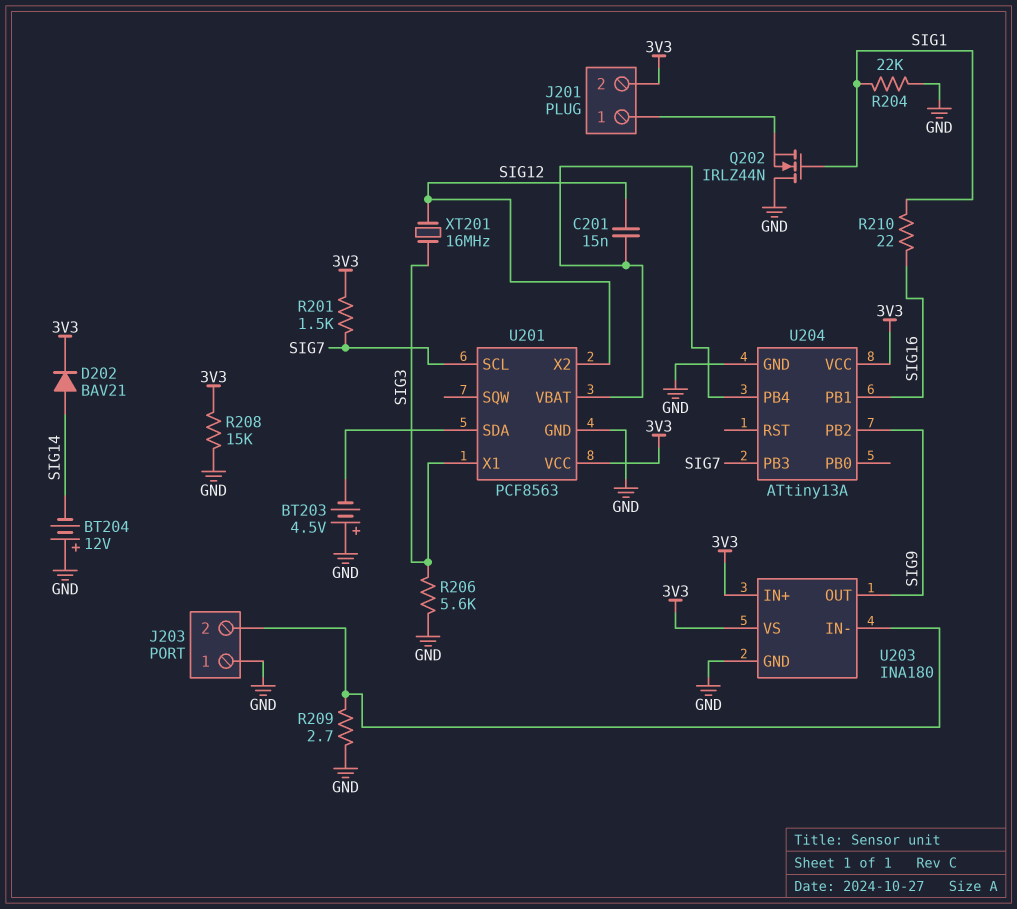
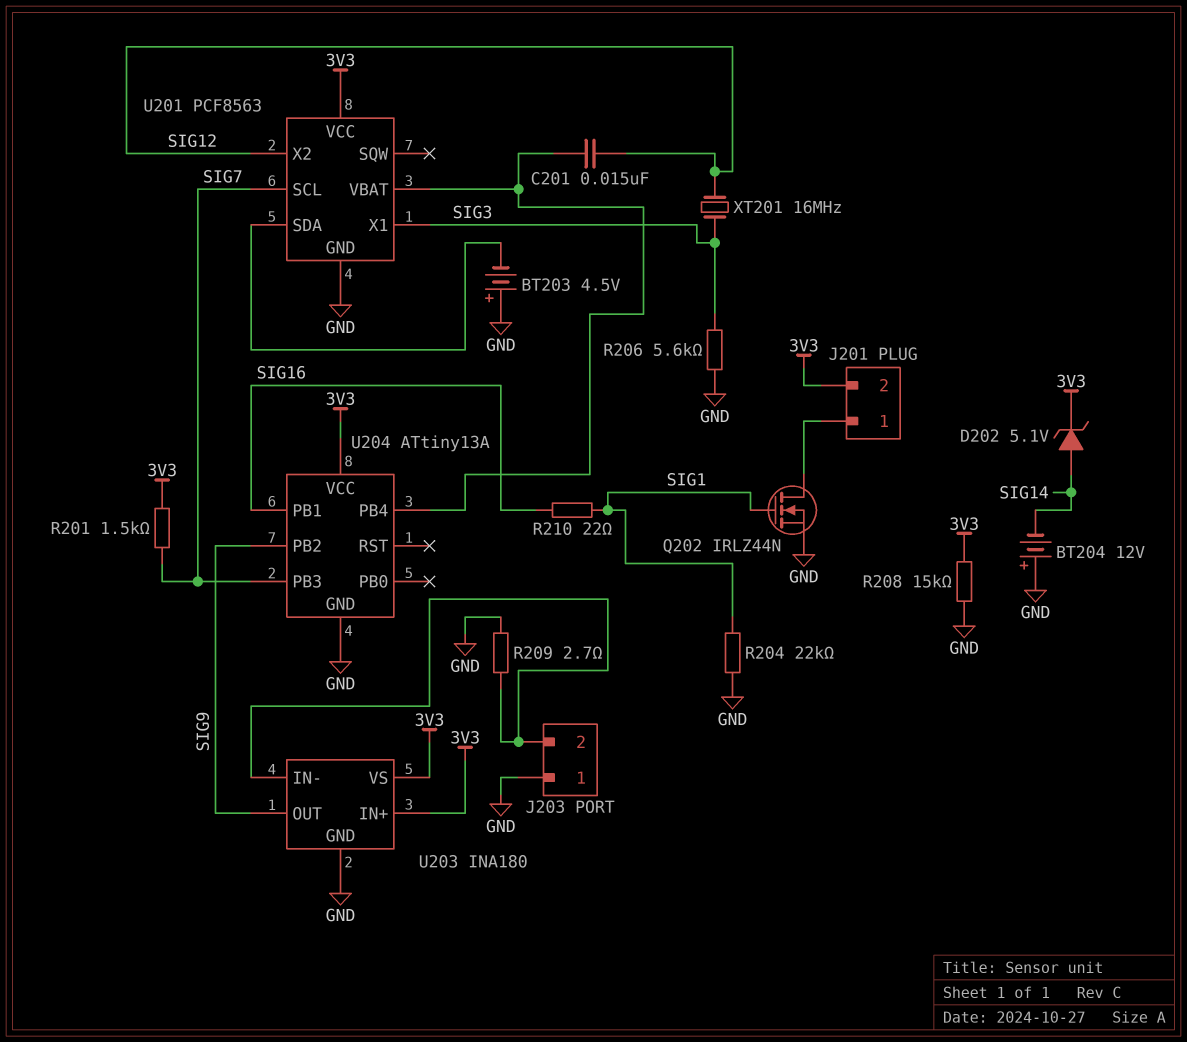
D202: diode BAV21 (A SIG14, K 3V3) -> zener 5.1V (A SIG14, K 3V3)
Q202: NMOS IRLZ44N (G SIG1, D GND, S J201/1) -> NMOS IRLZ44N (G SIG1, D J201/1, S GND)

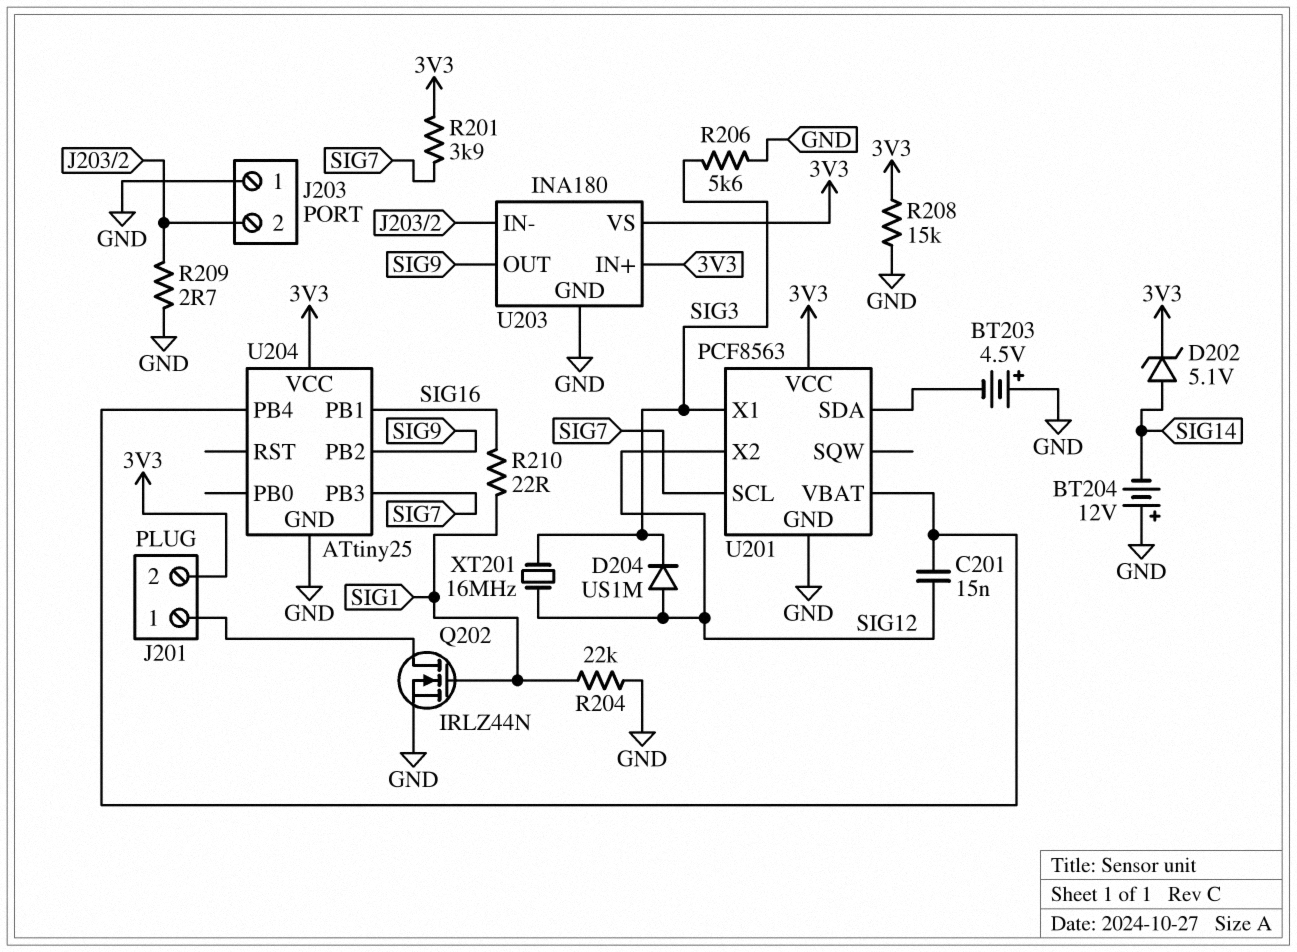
D204: none -> diode US1M (A SIG12, K SIG3)
R201: 1.5k (3V3, SIG7) -> 3.9k (3V3, SIG7)
U204: ATtiny13A -> ATtiny25

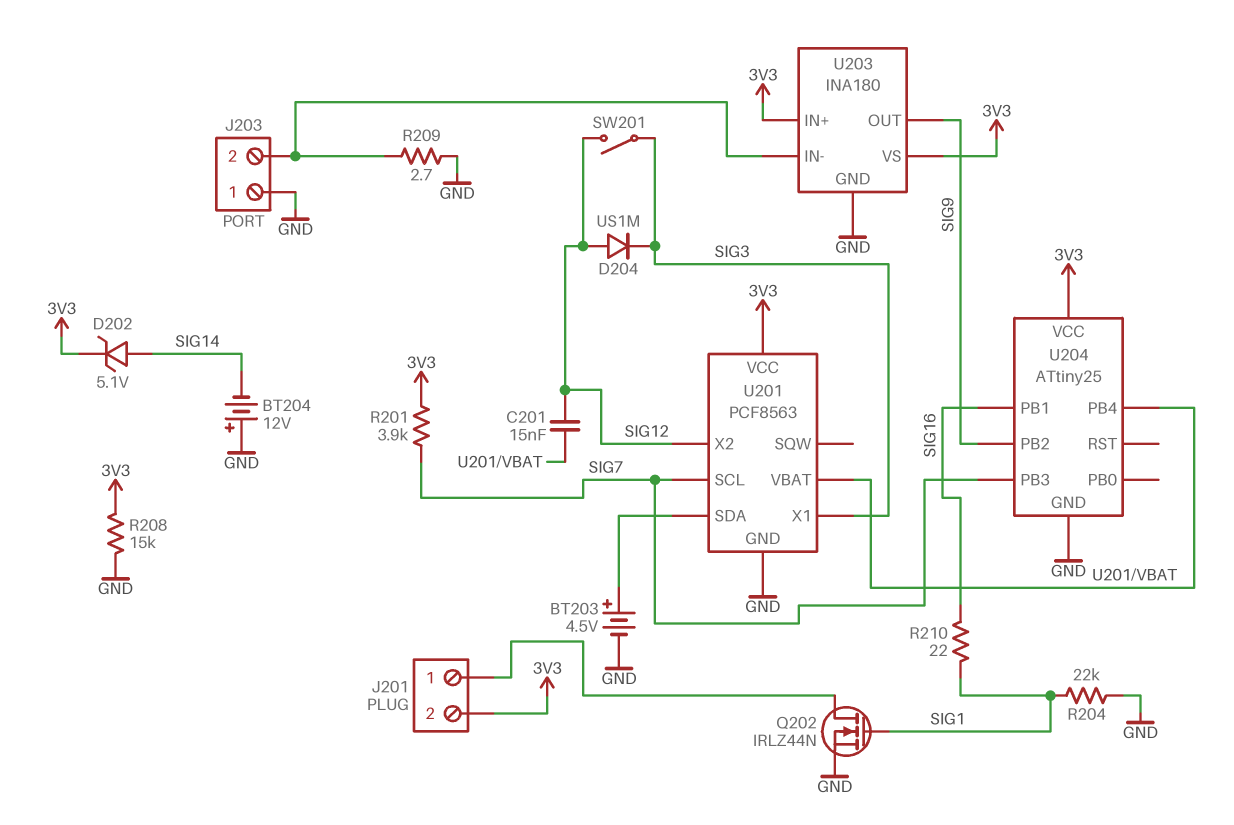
BT203: 4.5V (plus GND, minus U201/SDA) -> 4.5V (plus U201/SDA, minus GND)
R206: 5.6k (GND, SIG3) -> none
SW201: none -> switch (SIG3, SIG12)
XT201: 16MHz (SIG3, SIG12) -> none

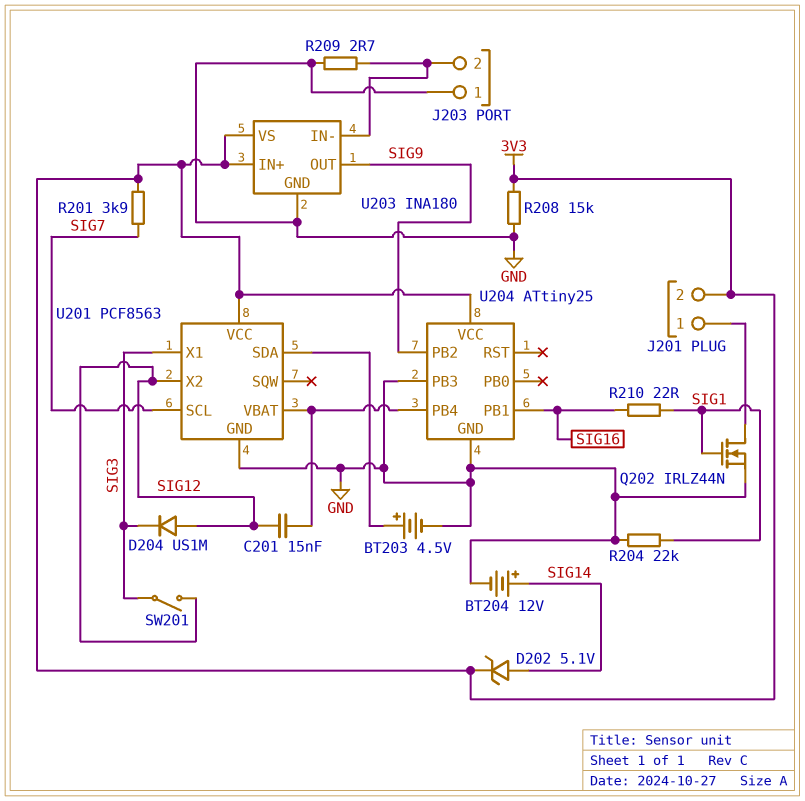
BT204: 12V (plus GND, minus SIG14) -> 12V (plus SIG14, minus GND)
U204 pin PB3: SIG7 -> GND

